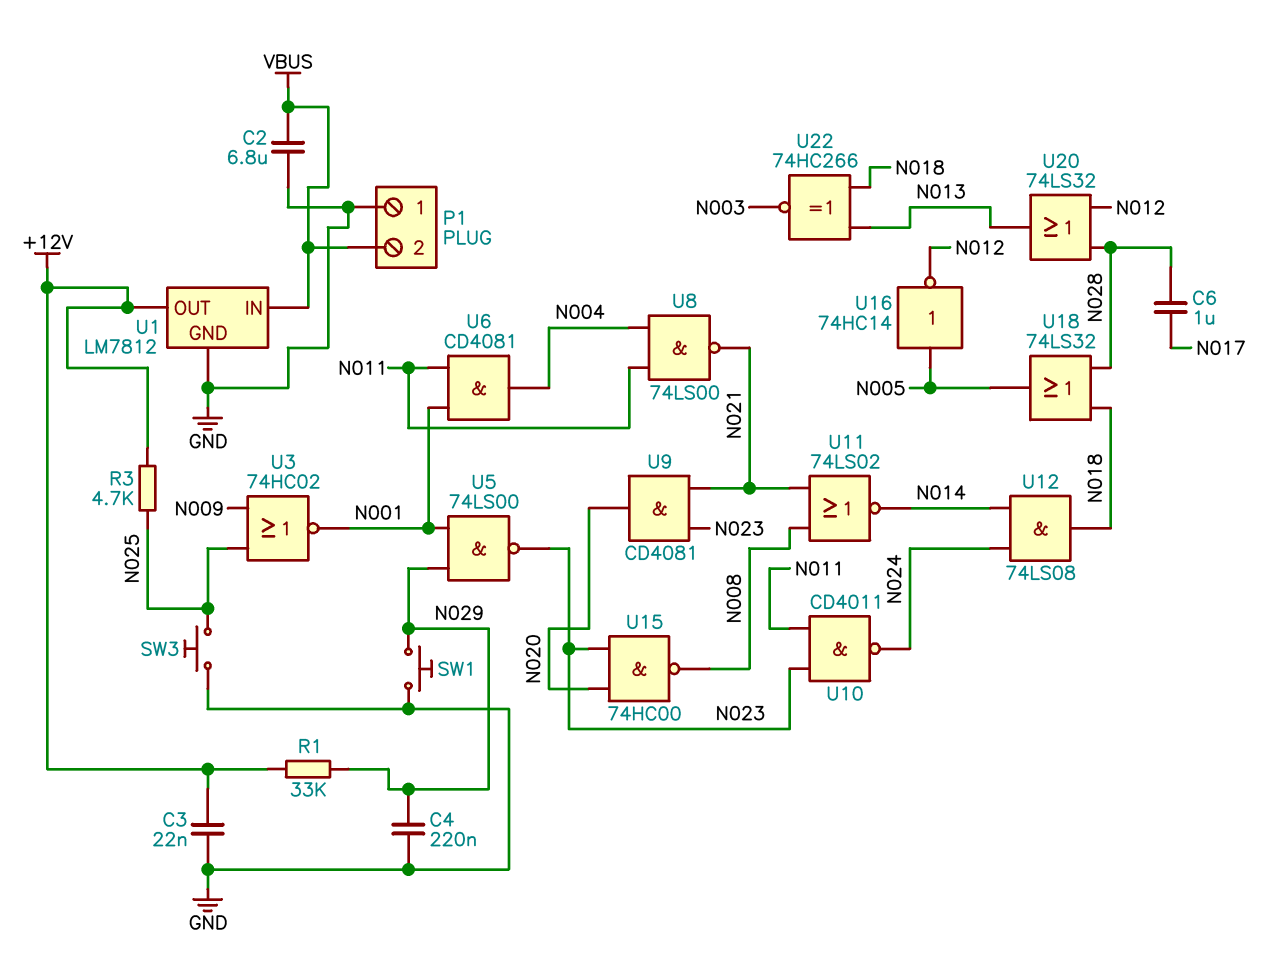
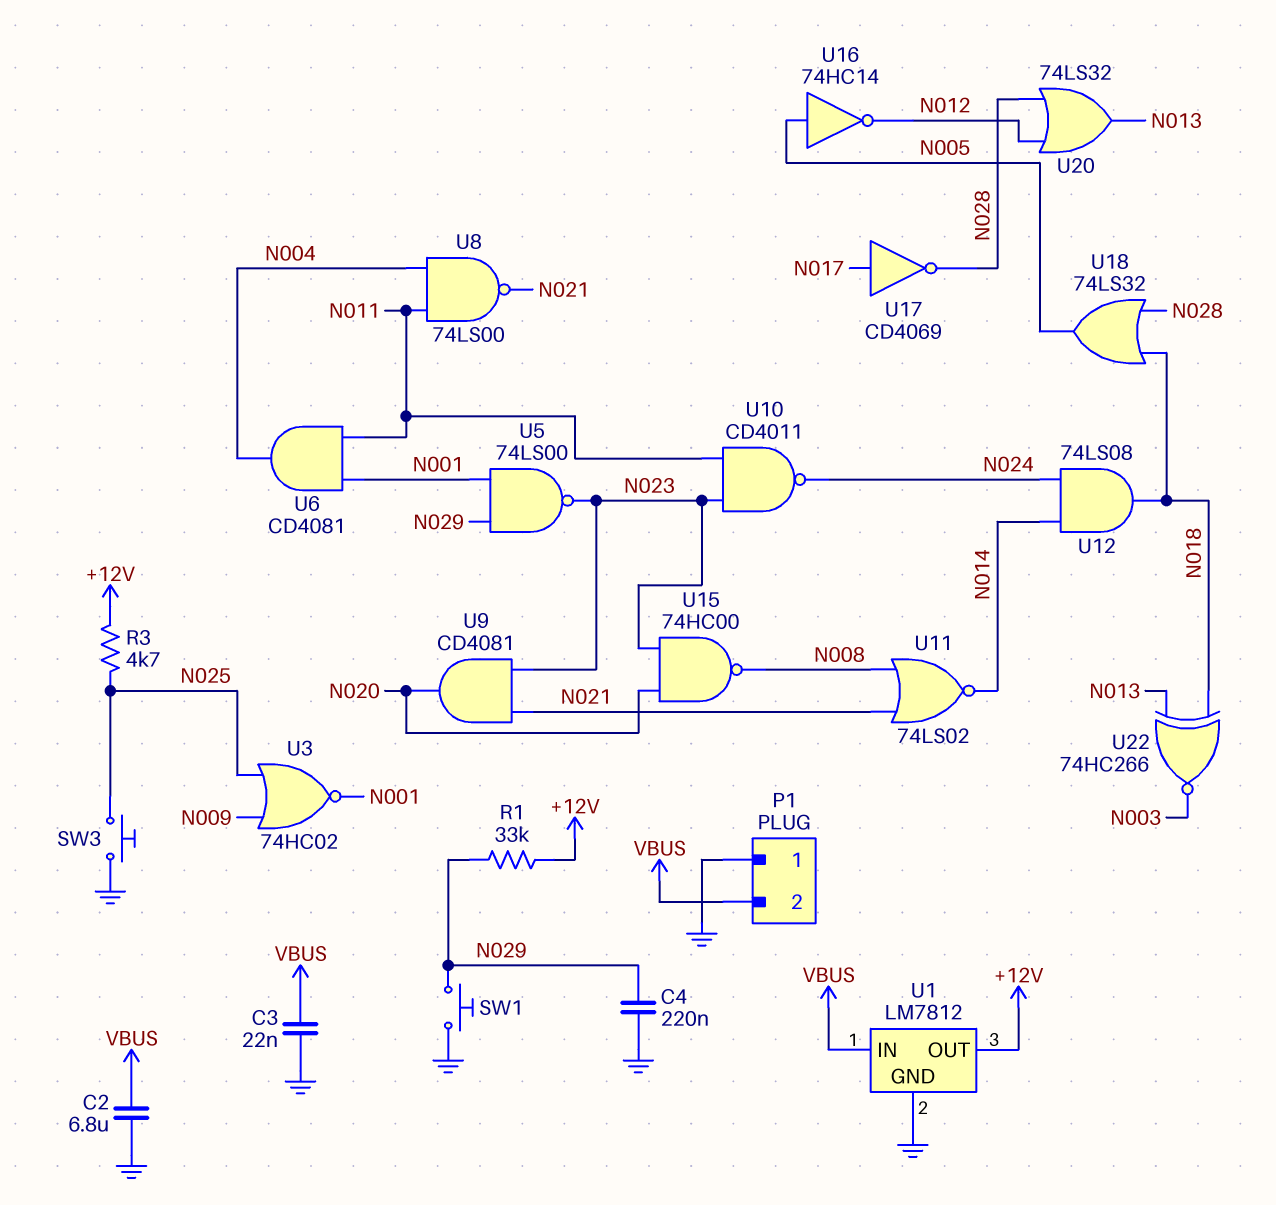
C3: 22nF (+12V, GND) -> 22nF (GND, VBUS)
C6: 1uF (N017, N028) -> none
U17: none -> NOT CD4069 (in N017, out N028)

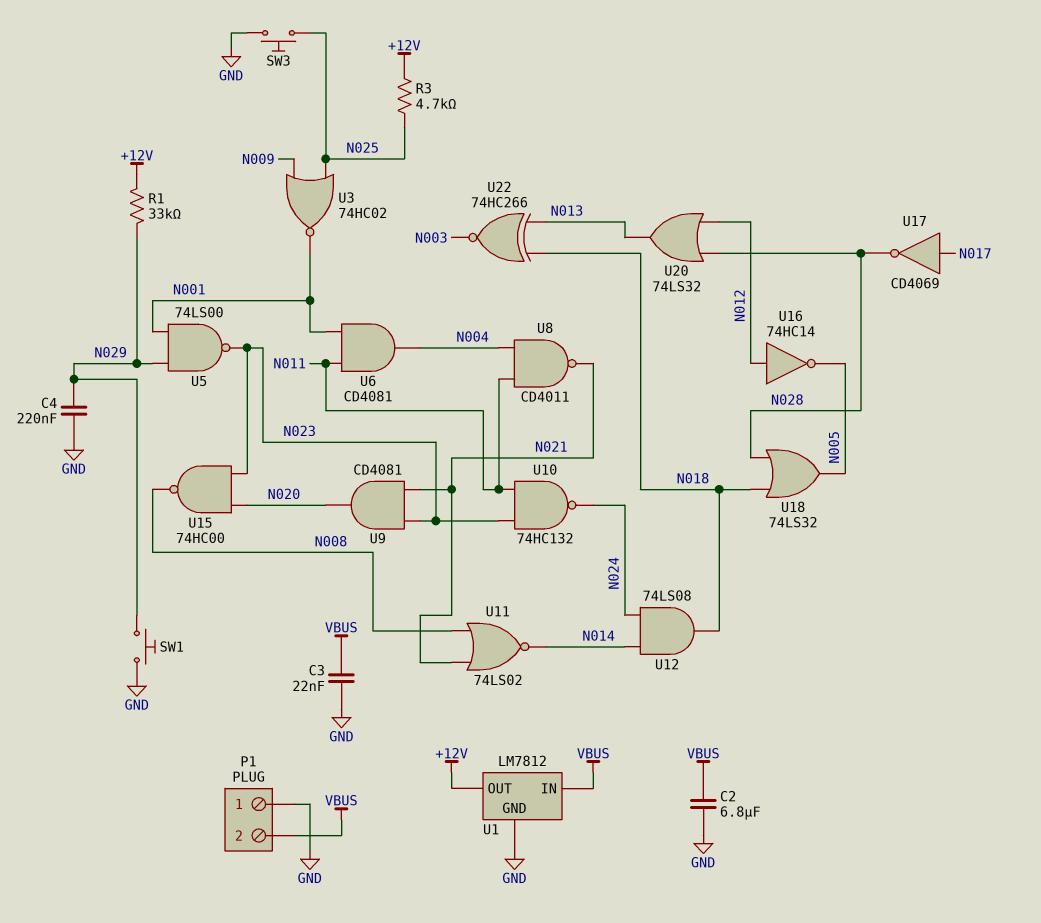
U8: NAND 74LS00 (in N004, in N011, out N021) -> NAND CD4011 (in N004, in N011, out N021)
U10: NAND CD4011 (in N011, in N023, out N024) -> NAND 74HC132 (in N011, in N023, out N024)
U16: NOT 74HC14 (in N005, out N012) -> NOT 74HC14 (in N012, out N005)

